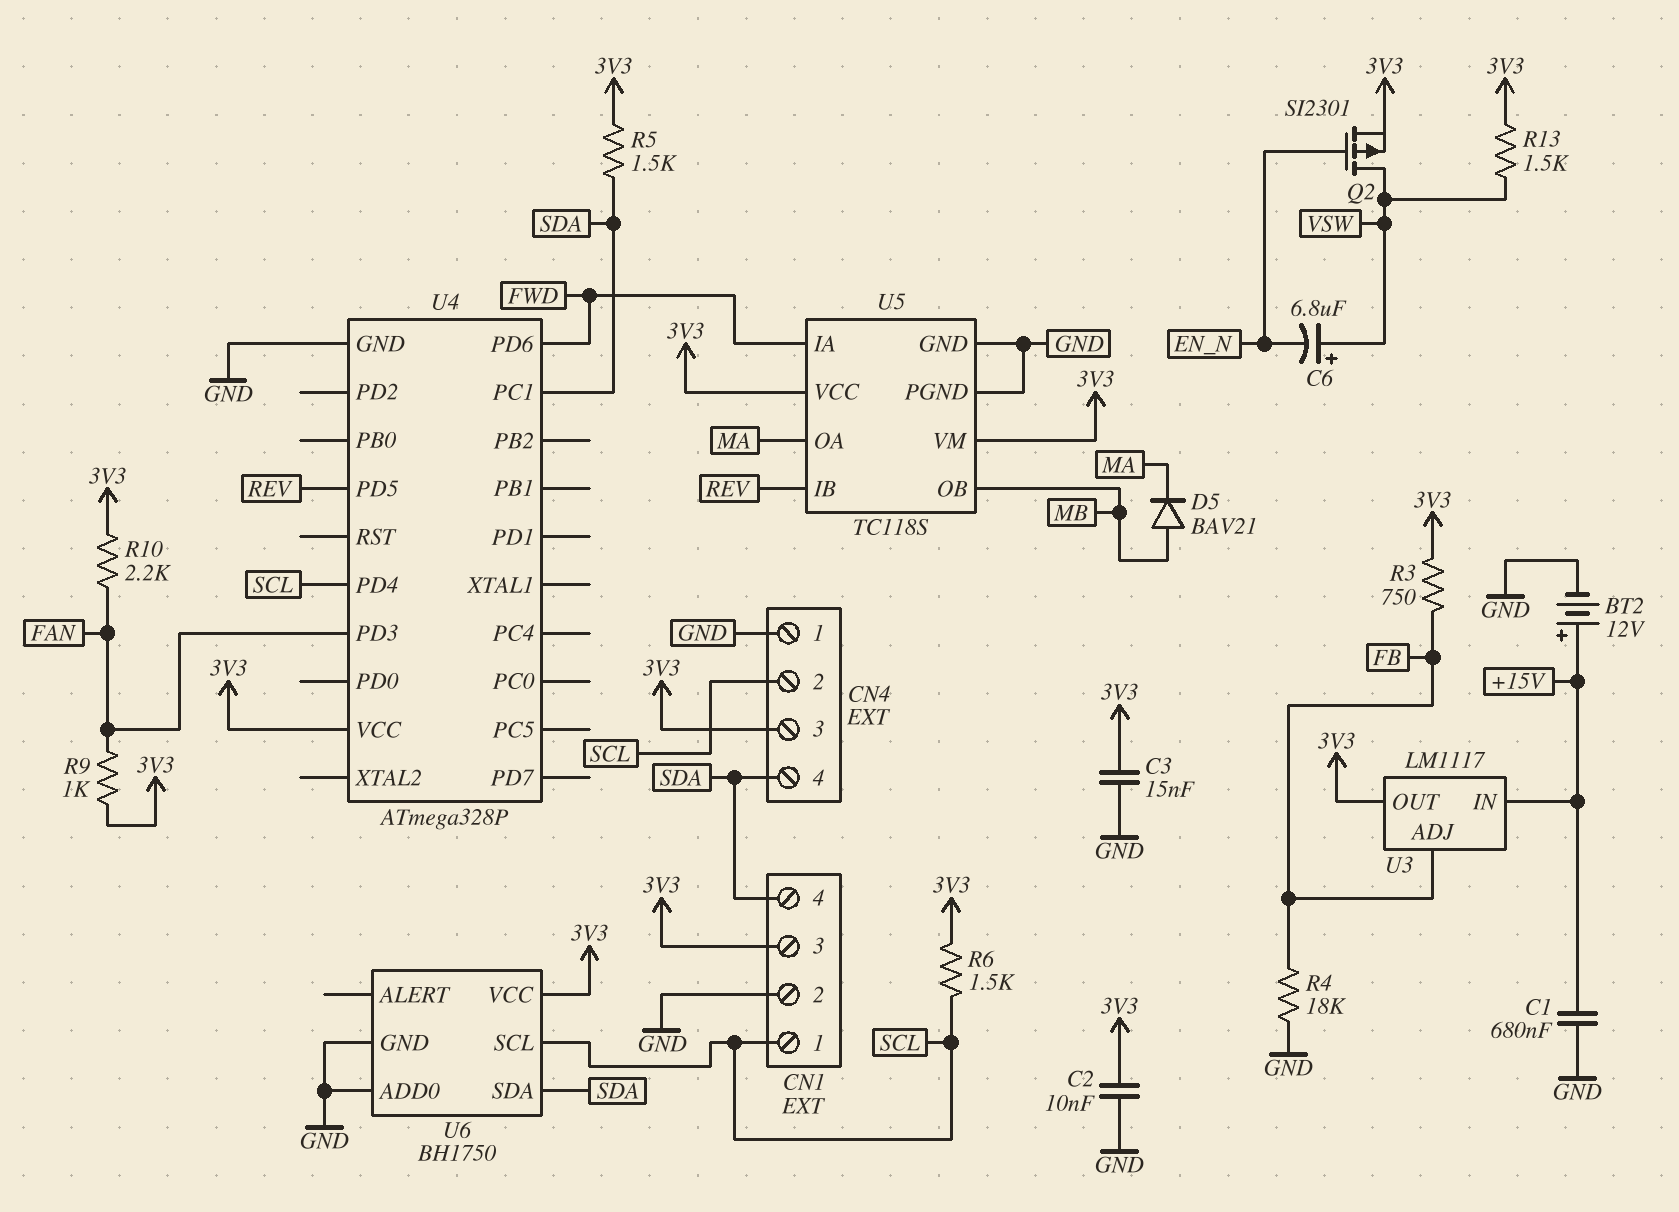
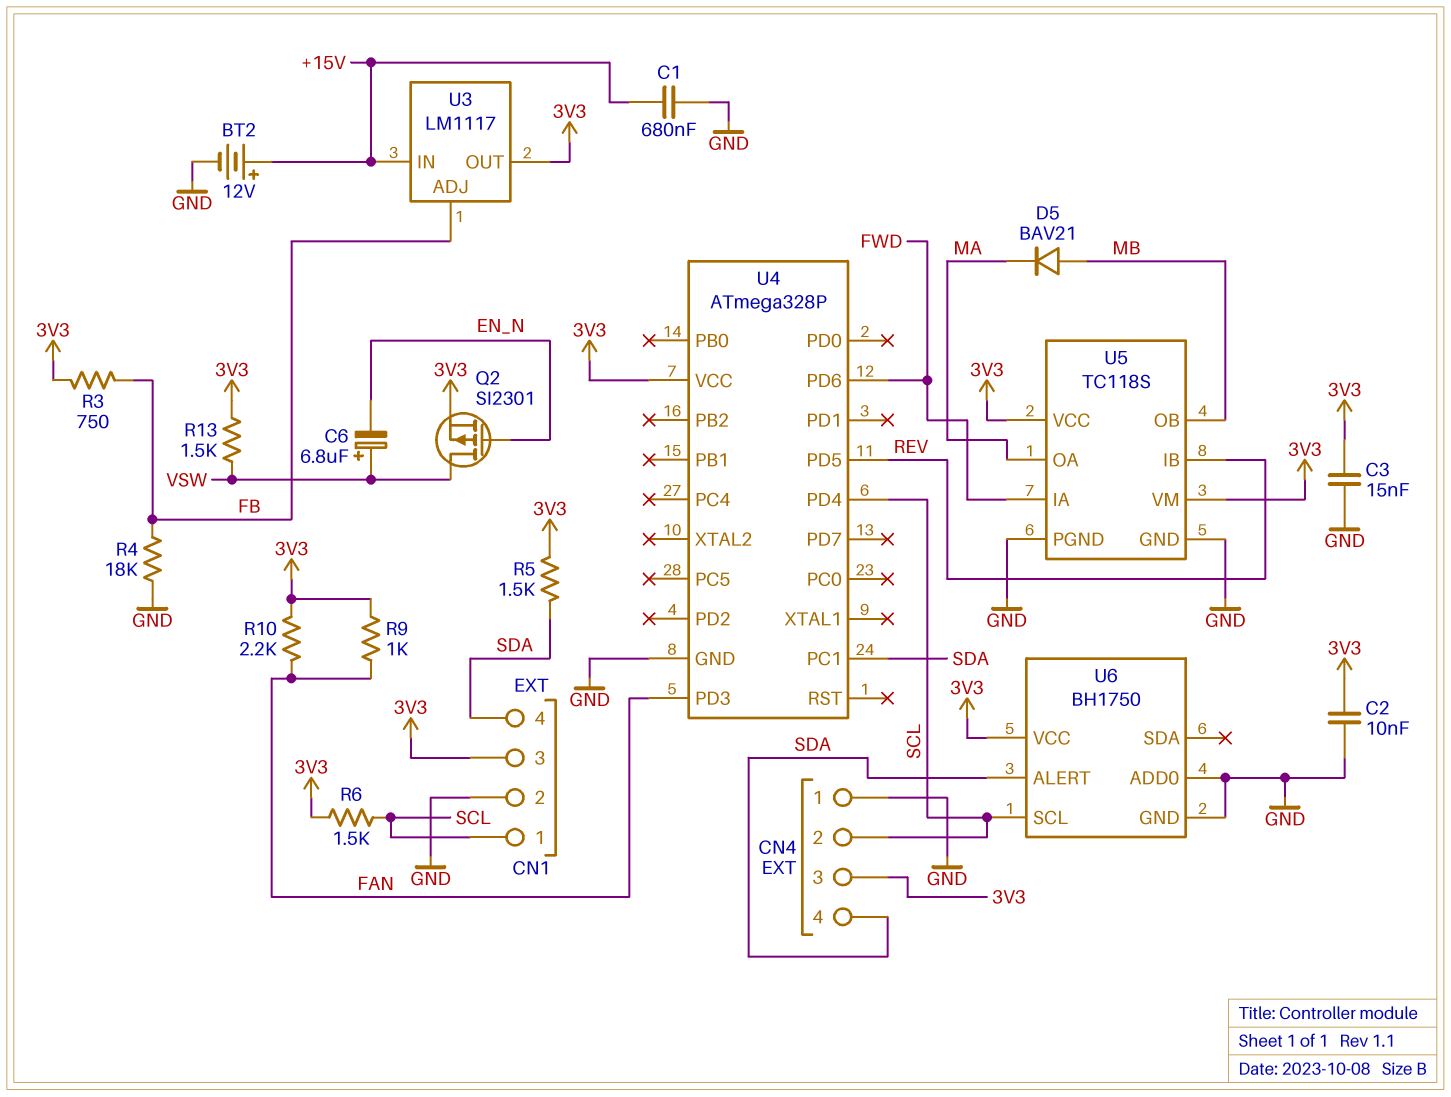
U6 pin ALERT: none -> SDA
U6 pin SDA: SDA -> none

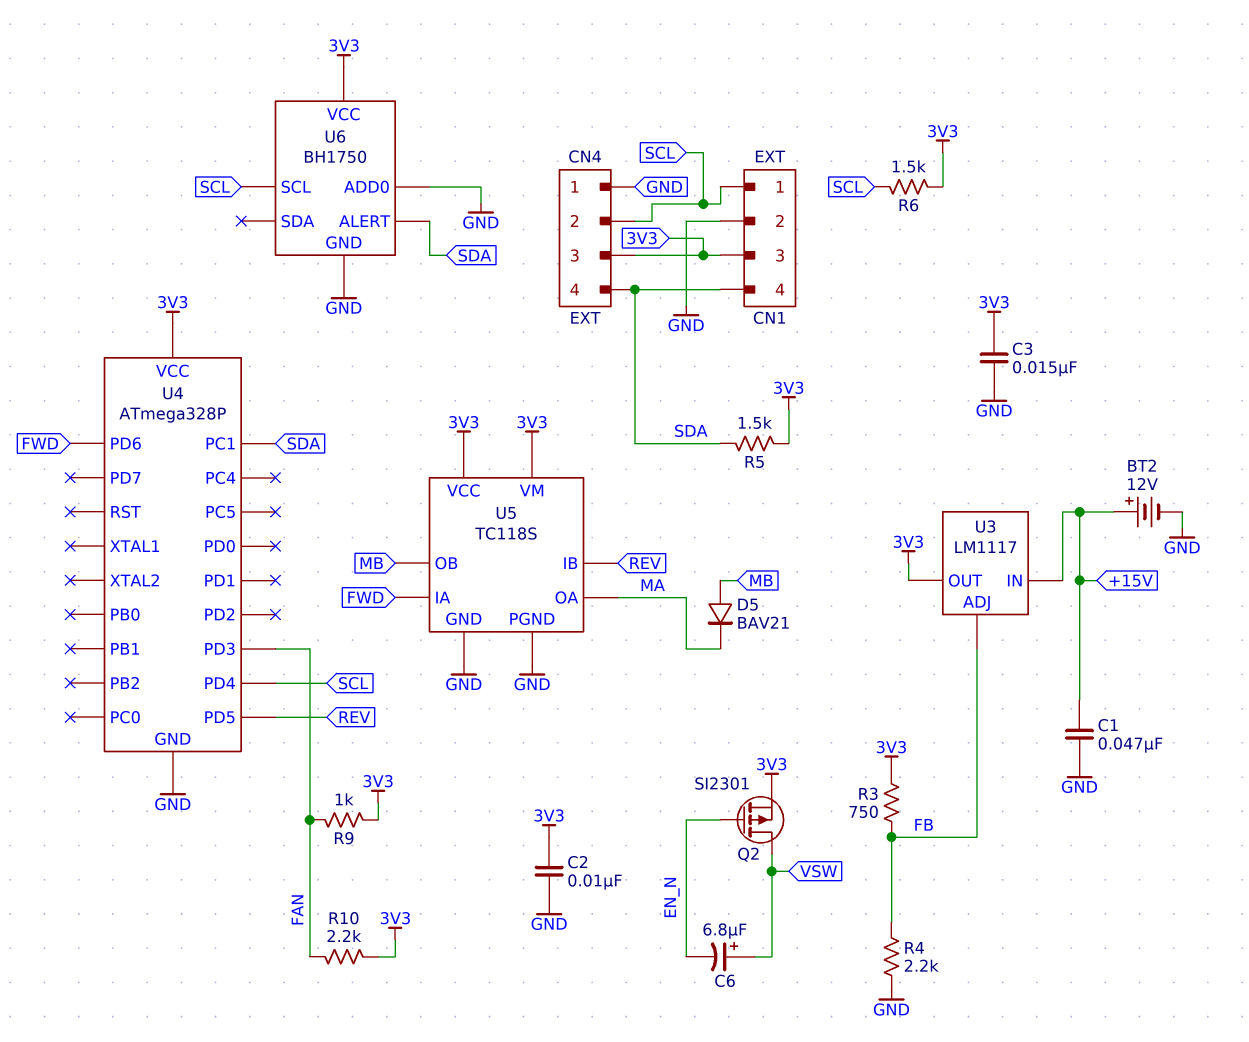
C1: 680nF (+15V, GND) -> 47nF (+15V, GND)
R4: 18k (FB, GND) -> 2.2k (FB, GND)
R13: 1.5k (3V3, VSW) -> none

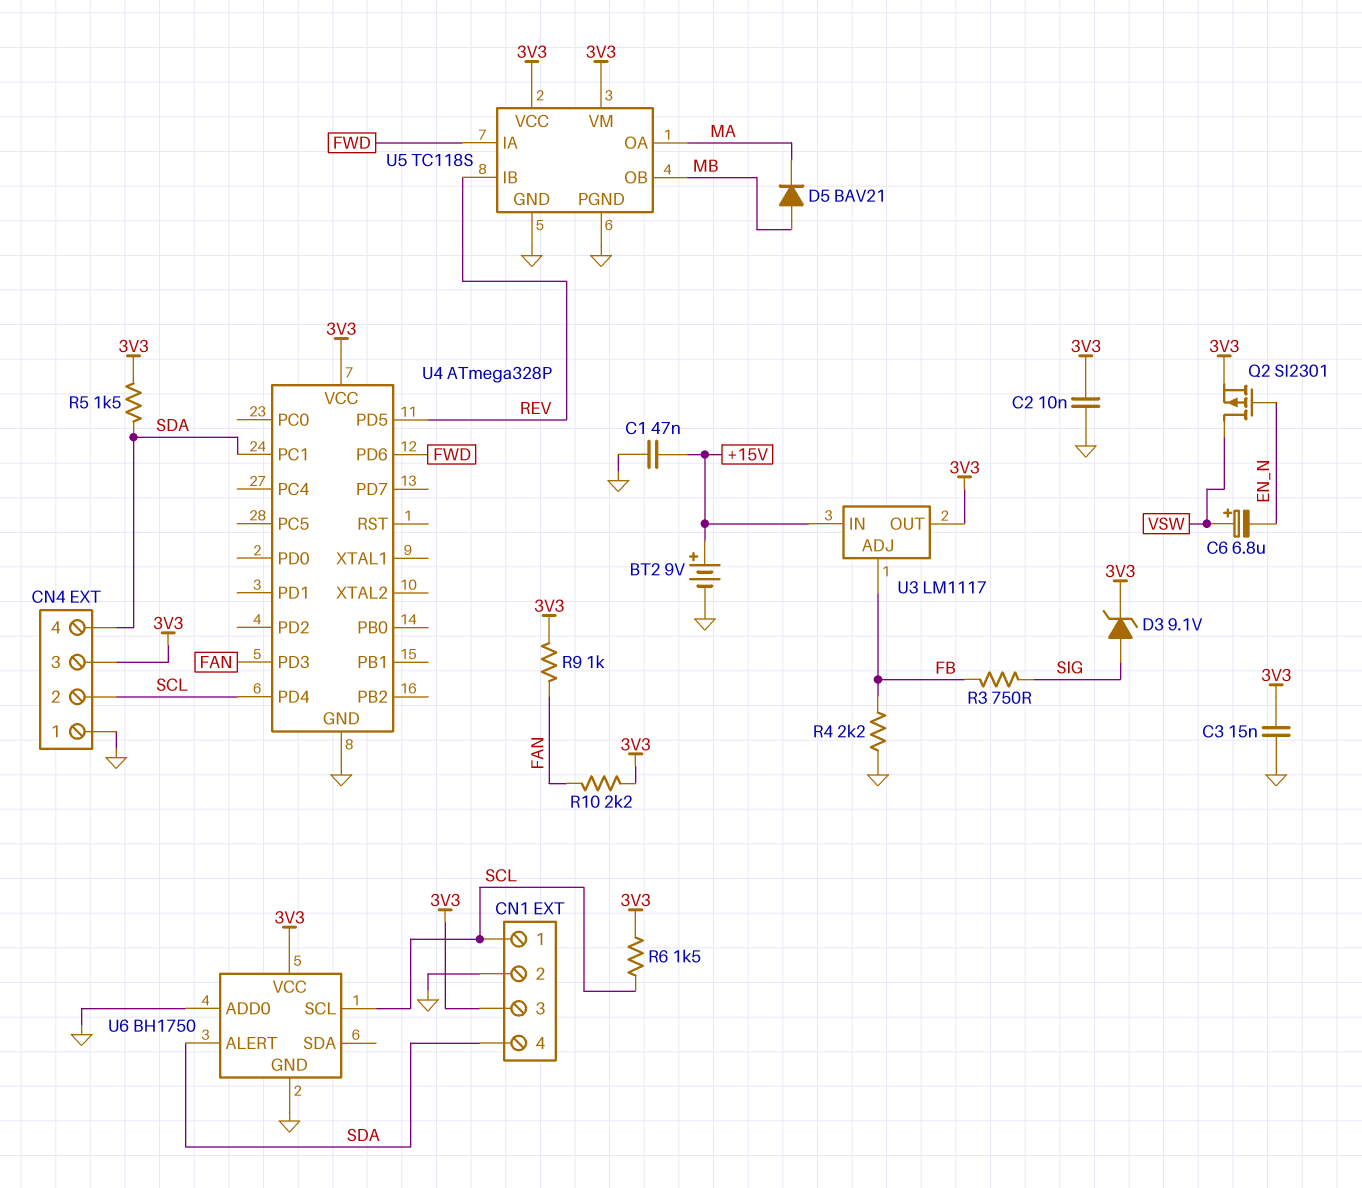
BT2: 12V (plus +15V, minus GND) -> 9V (plus +15V, minus GND)
D3: none -> zener 9.1V (A SIG, K 3V3)
R3: 750 (3V3, FB) -> 750 (FB, SIG)

